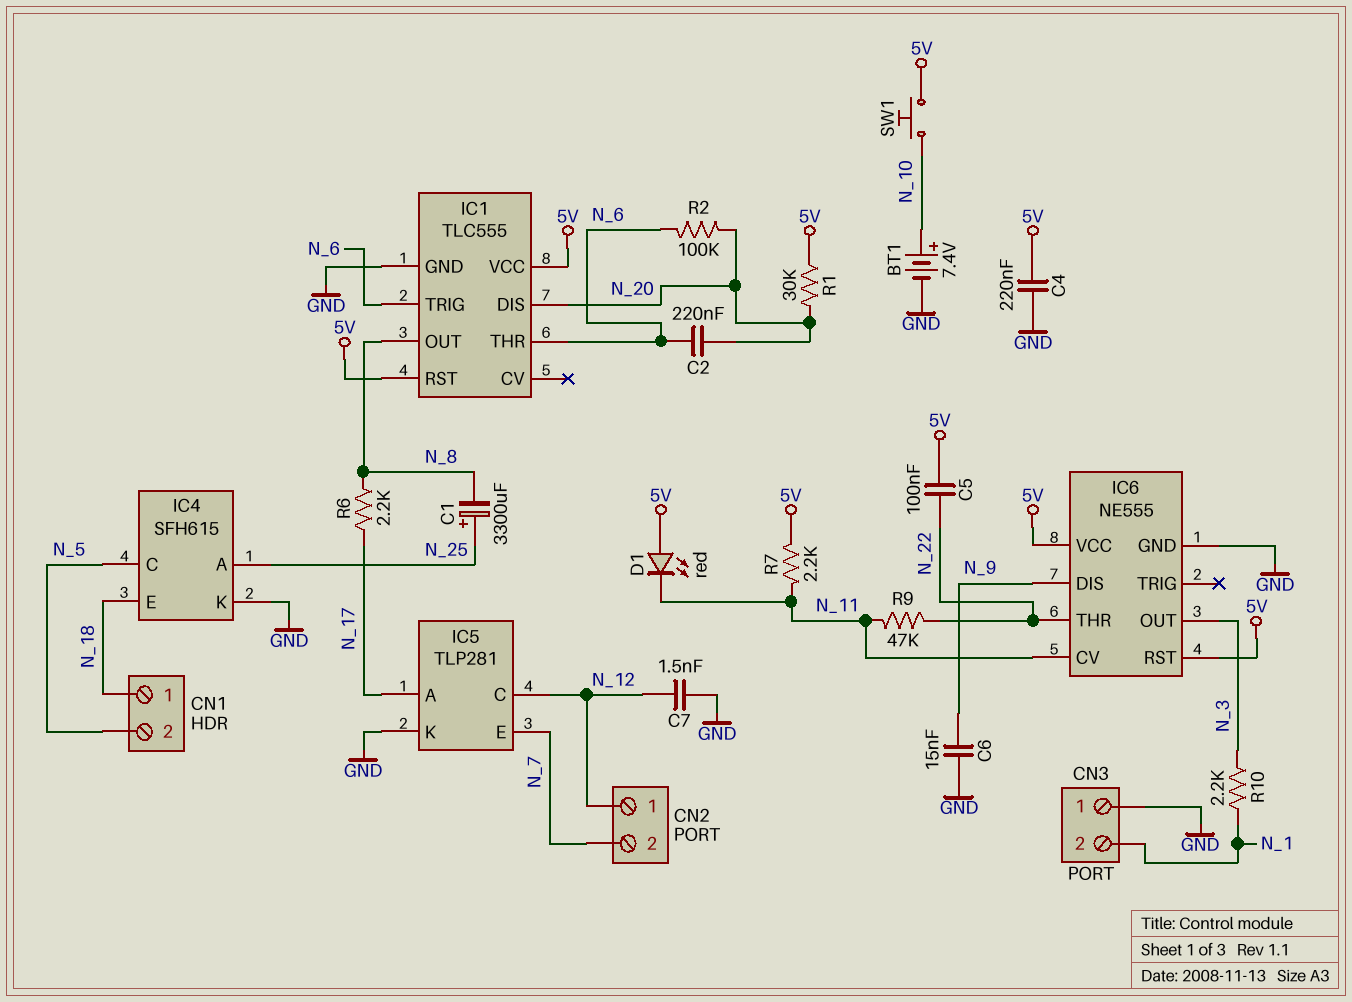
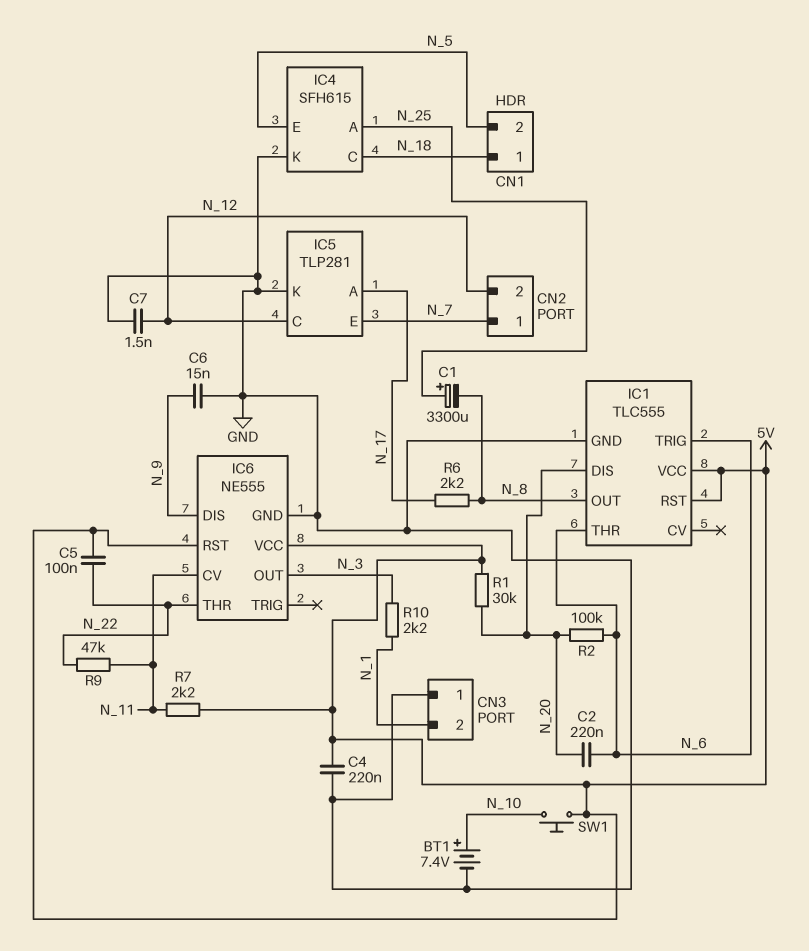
CN2 pin 1: N_12 -> N_7
CN2 pin 2: N_7 -> N_12
D1: LED red (A 5V, K N_11) -> none
IC4 pin C: N_5 -> N_18
IC4 pin E: N_18 -> N_5

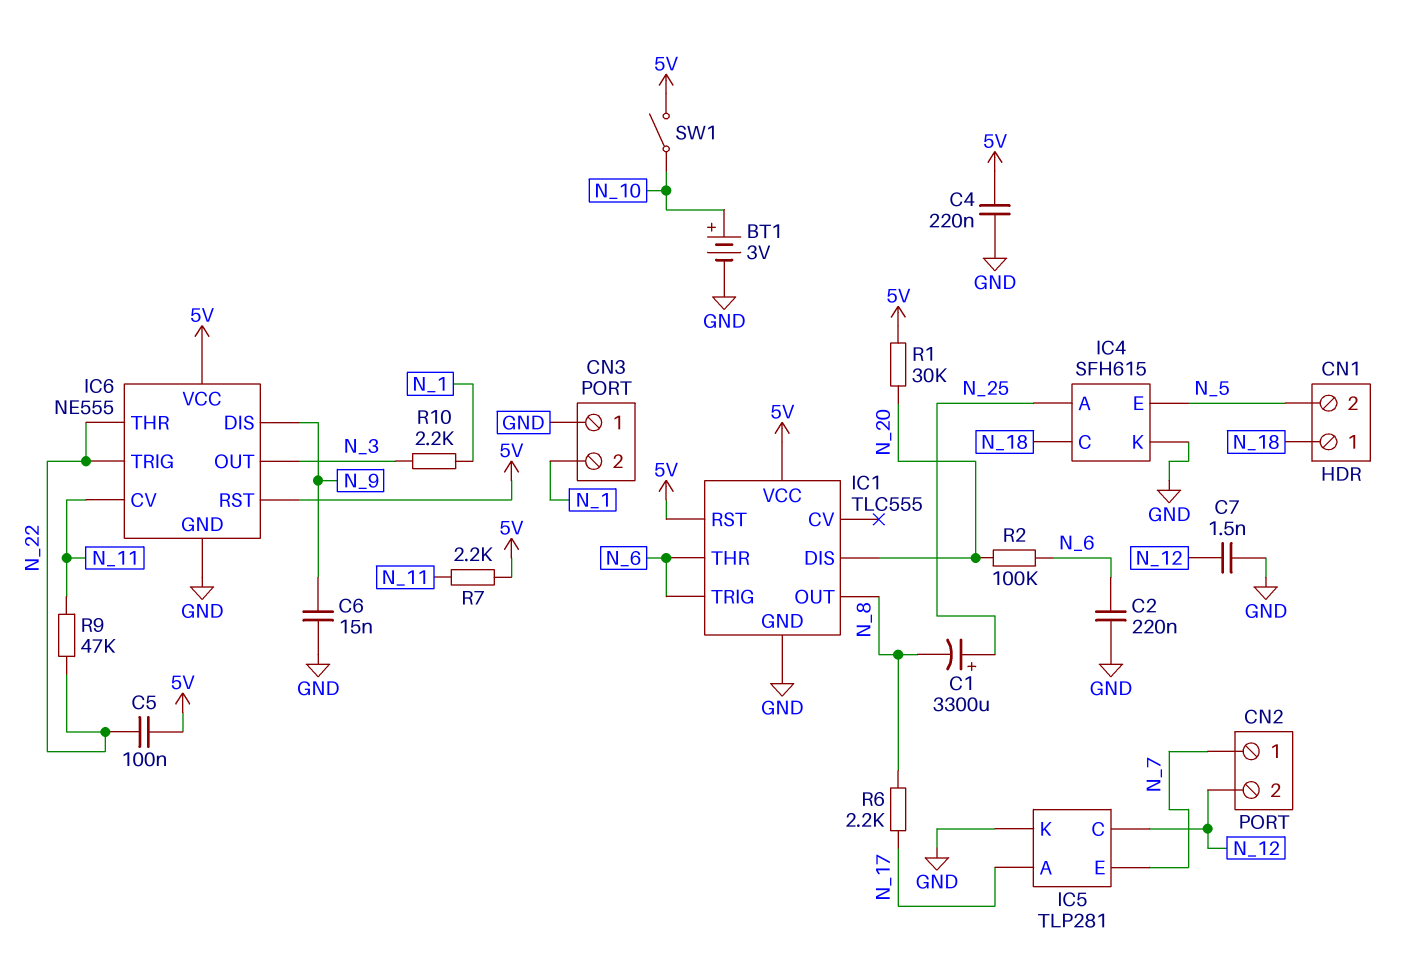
BT1: 7.4V (plus N_10, minus GND) -> 3V (plus N_10, minus GND)
C2: 220nF (N_6, N_20) -> 220nF (GND, N_6)
IC6 pin TRIG: none -> N_22
SW1: button (5V, N_10) -> switch (5V, N_10)

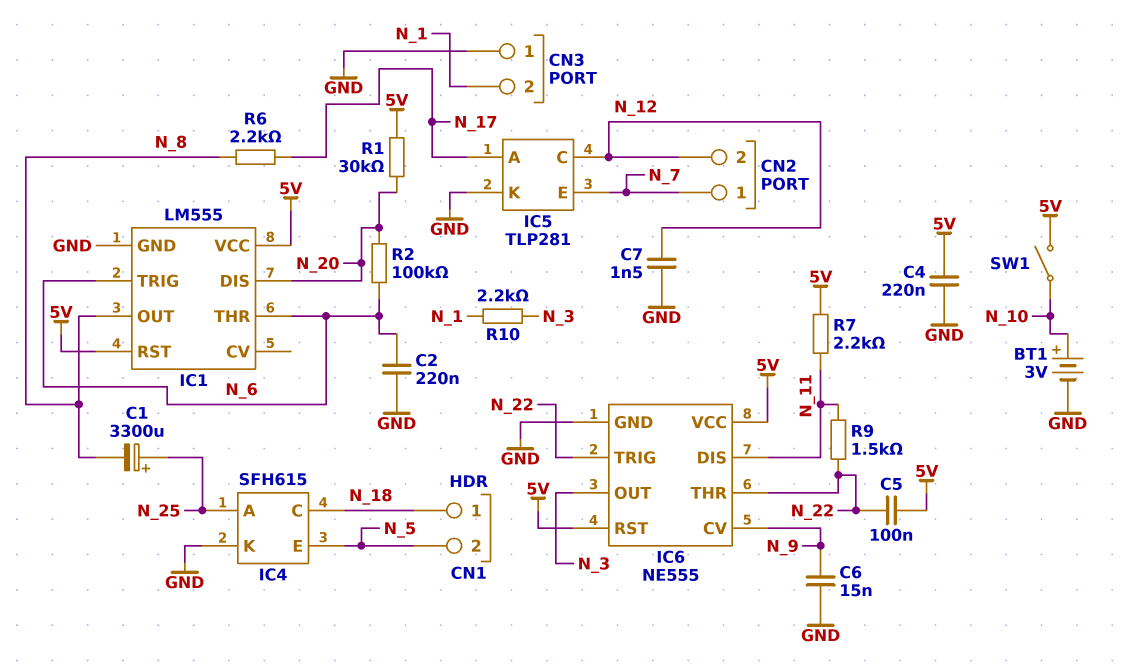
IC1: TLC555 -> LM555
IC6 pin CV: N_11 -> N_9
IC6 pin DIS: N_9 -> N_11
R9: 47k (N_11, N_22) -> 1.5k (N_11, N_22)

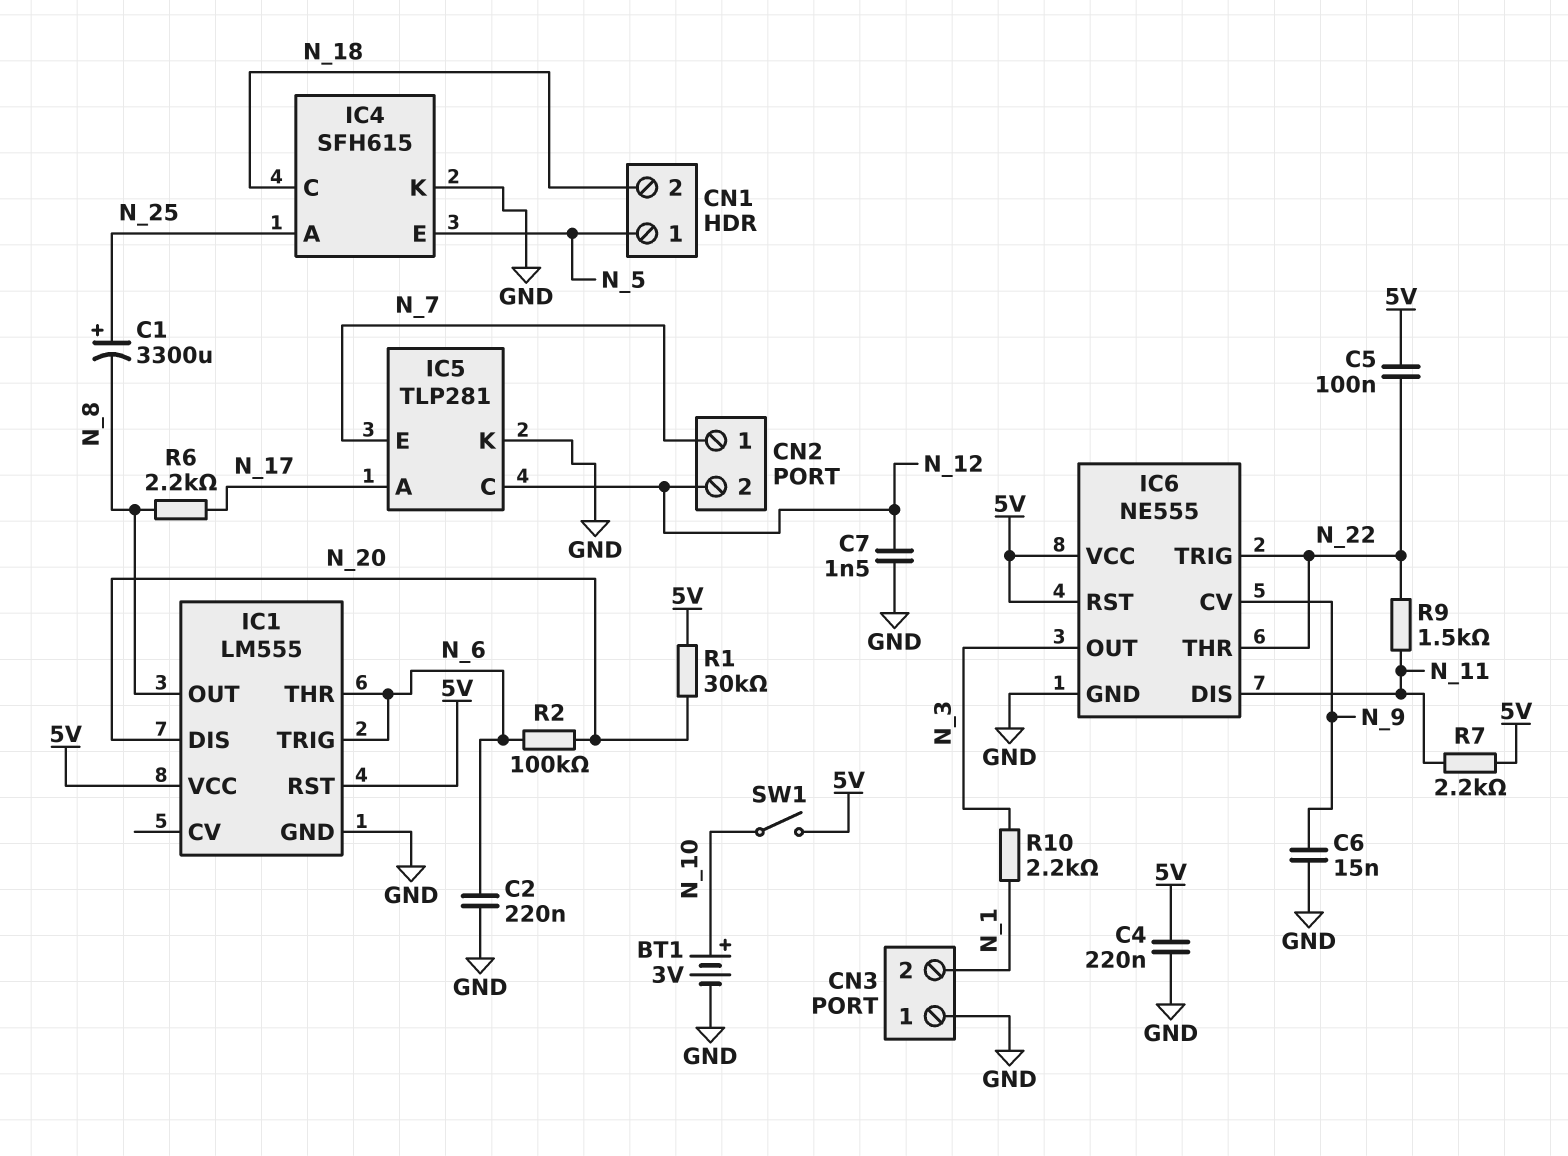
CN1 pin 1: N_18 -> N_5
CN1 pin 2: N_5 -> N_18

